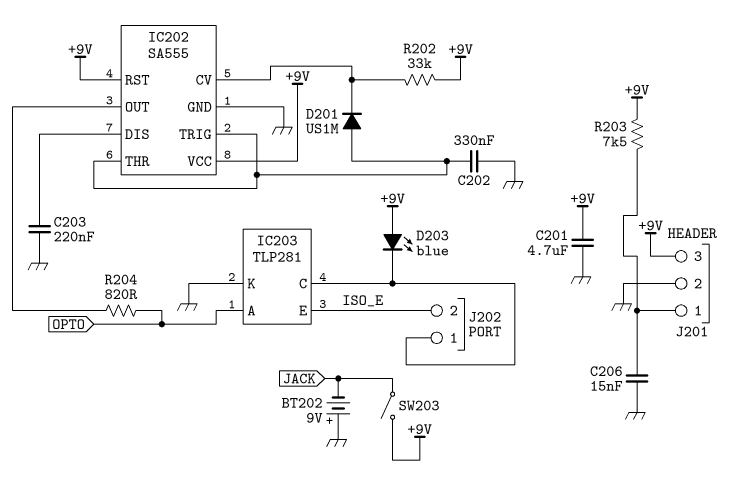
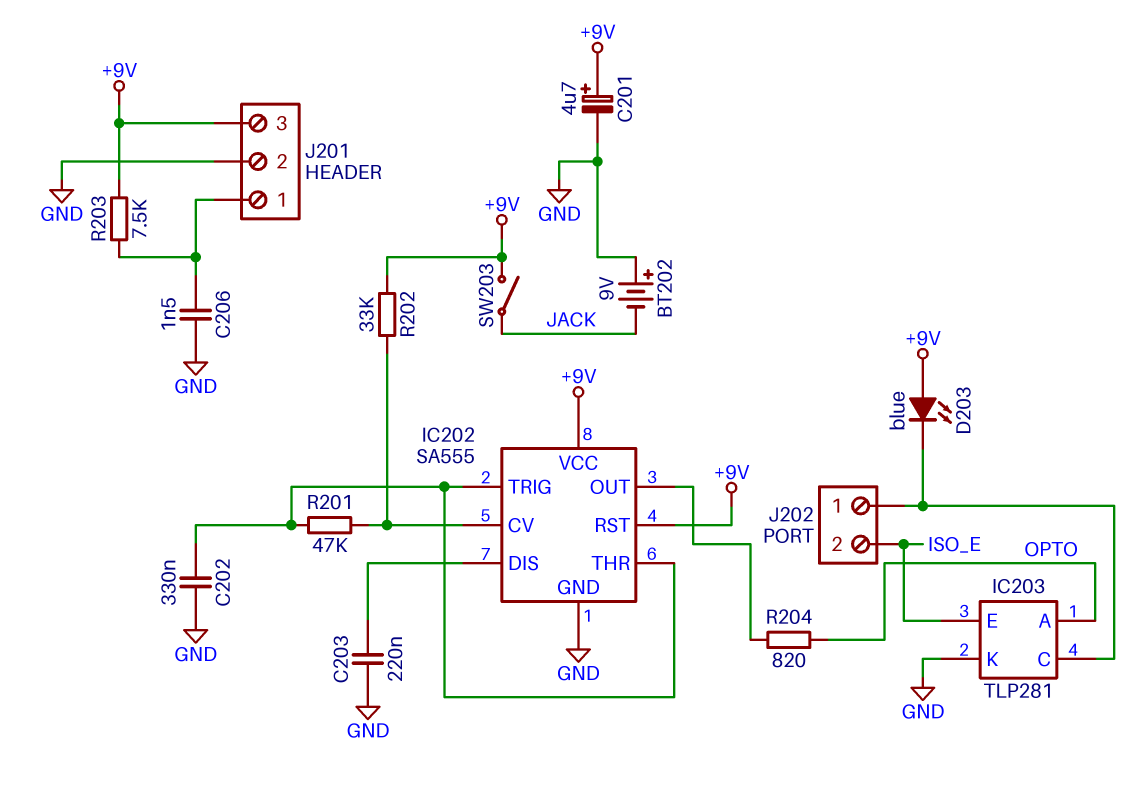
C201: 4.7uF (+9V, GND) -> 4.7uF (plus +9V, minus GND)
C206: 15nF (GND, J201/1) -> 1.5nF (GND, J201/1)
D201: diode US1M (A IC202/THR, K IC202/CV) -> none
R201: none -> 47k (IC202/CV, IC202/THR)

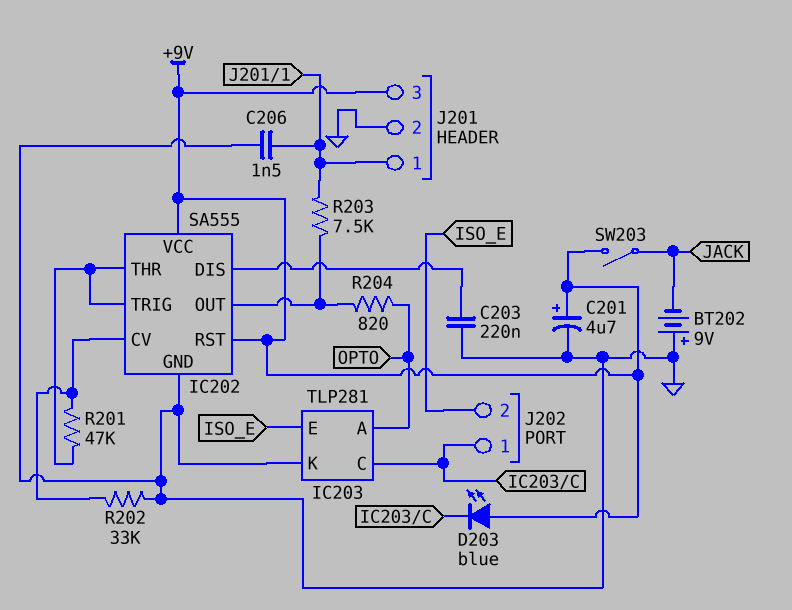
C202: 330nF (GND, IC202/THR) -> none
R202: 33k (+9V, IC202/CV) -> 33k (GND, IC202/CV)
R203: 7.5k (+9V, J201/1) -> 7.5k (IC202/OUT, J201/1)

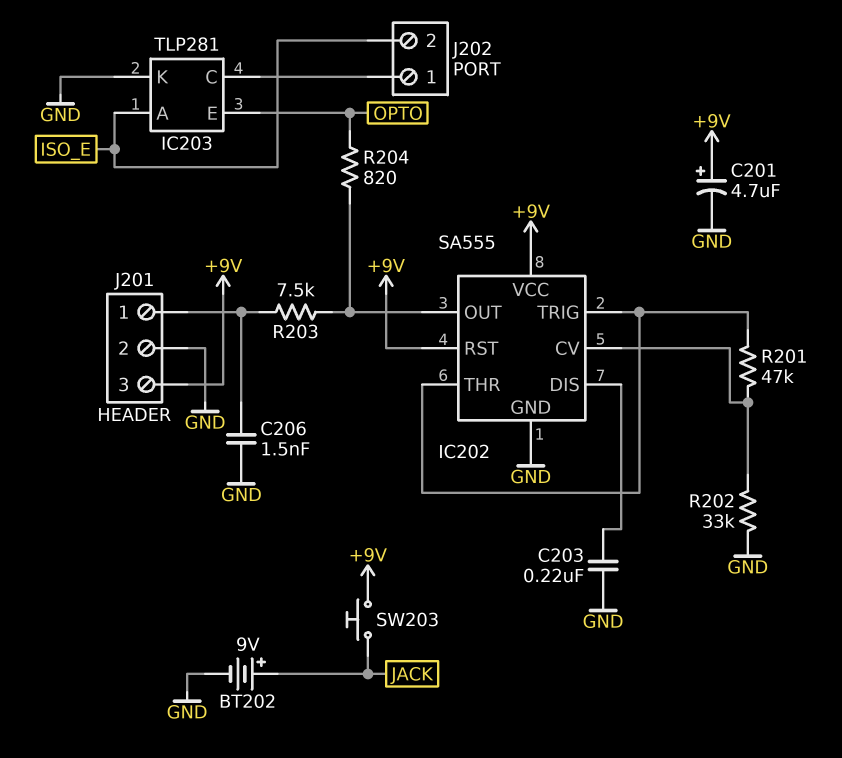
BT202: 9V (plus GND, minus JACK) -> 9V (plus JACK, minus GND)
D203: LED blue (A +9V, K IC203/C) -> none
IC203 pin A: OPTO -> ISO_E
IC203 pin E: ISO_E -> OPTO
SW203: switch (+9V, JACK) -> button (+9V, JACK)

